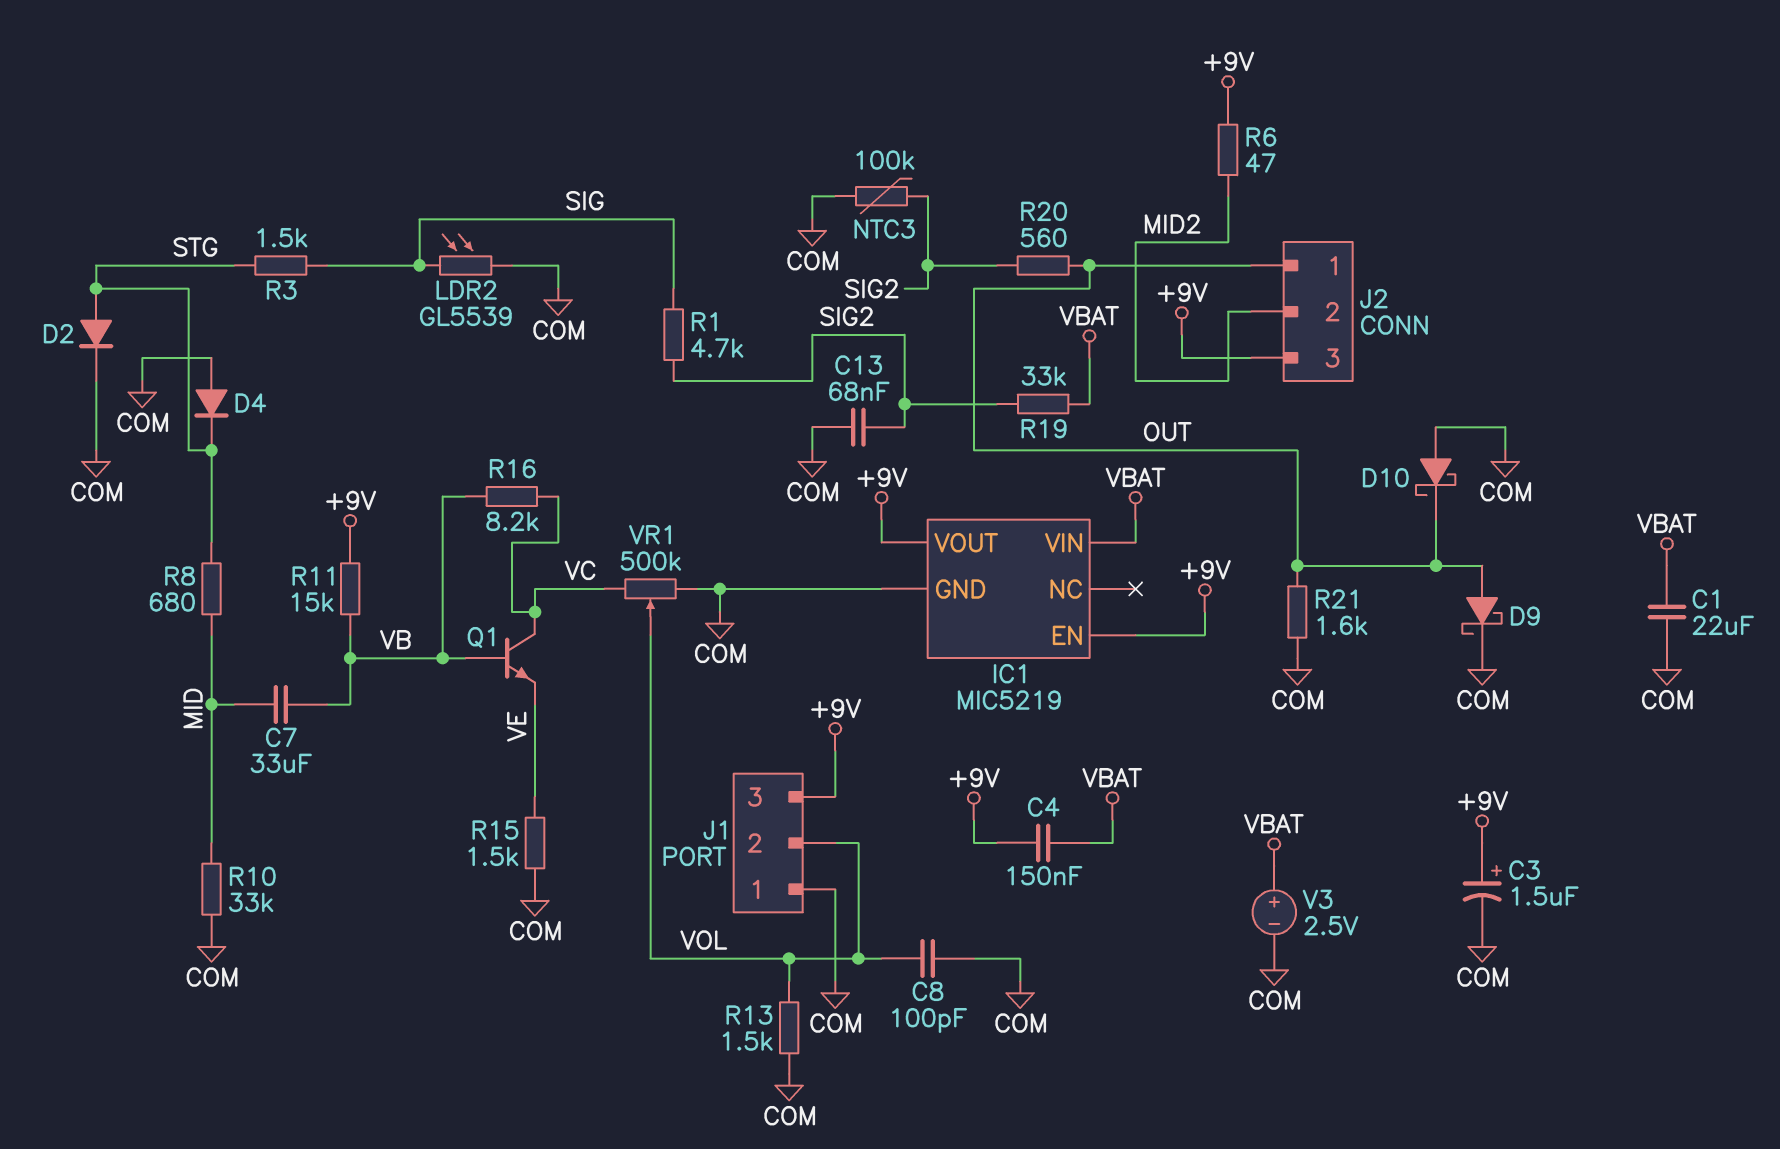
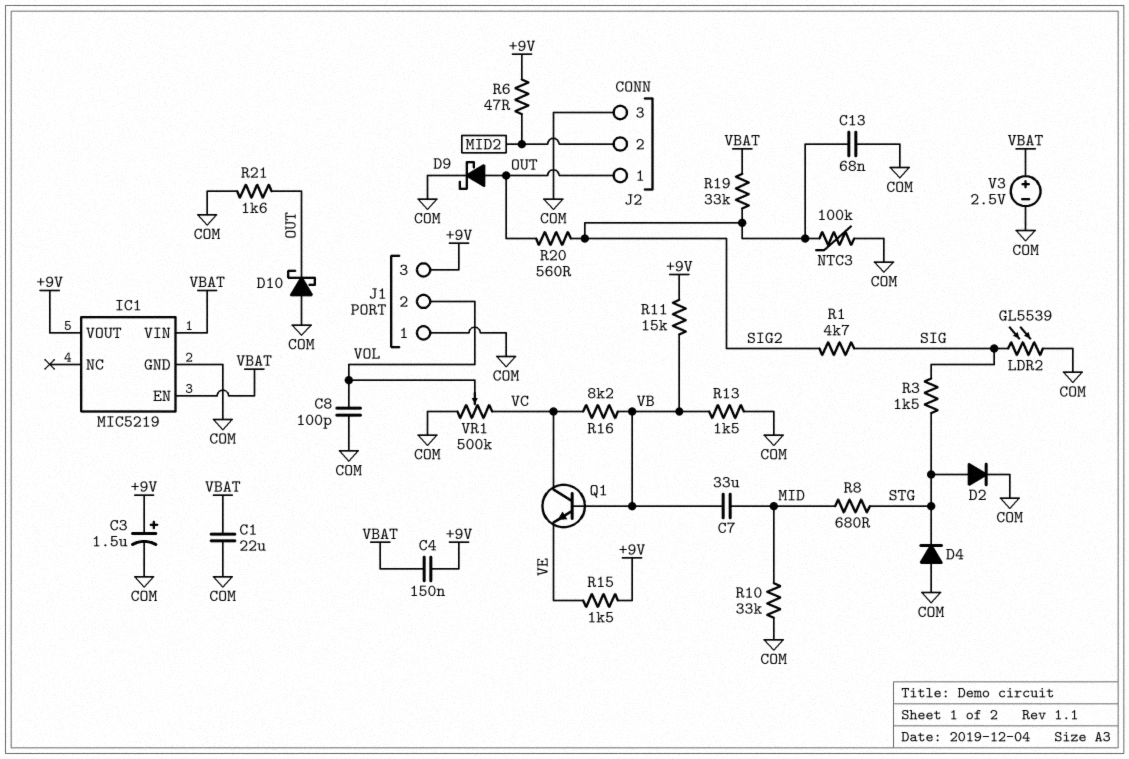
IC1 pin EN: +9V -> VBAT
J2 pin 3: +9V -> COM
R13: 1.5k (COM, VOL) -> 1.5k (COM, VB)
R15: 1.5k (COM, VE) -> 1.5k (+9V, VE)

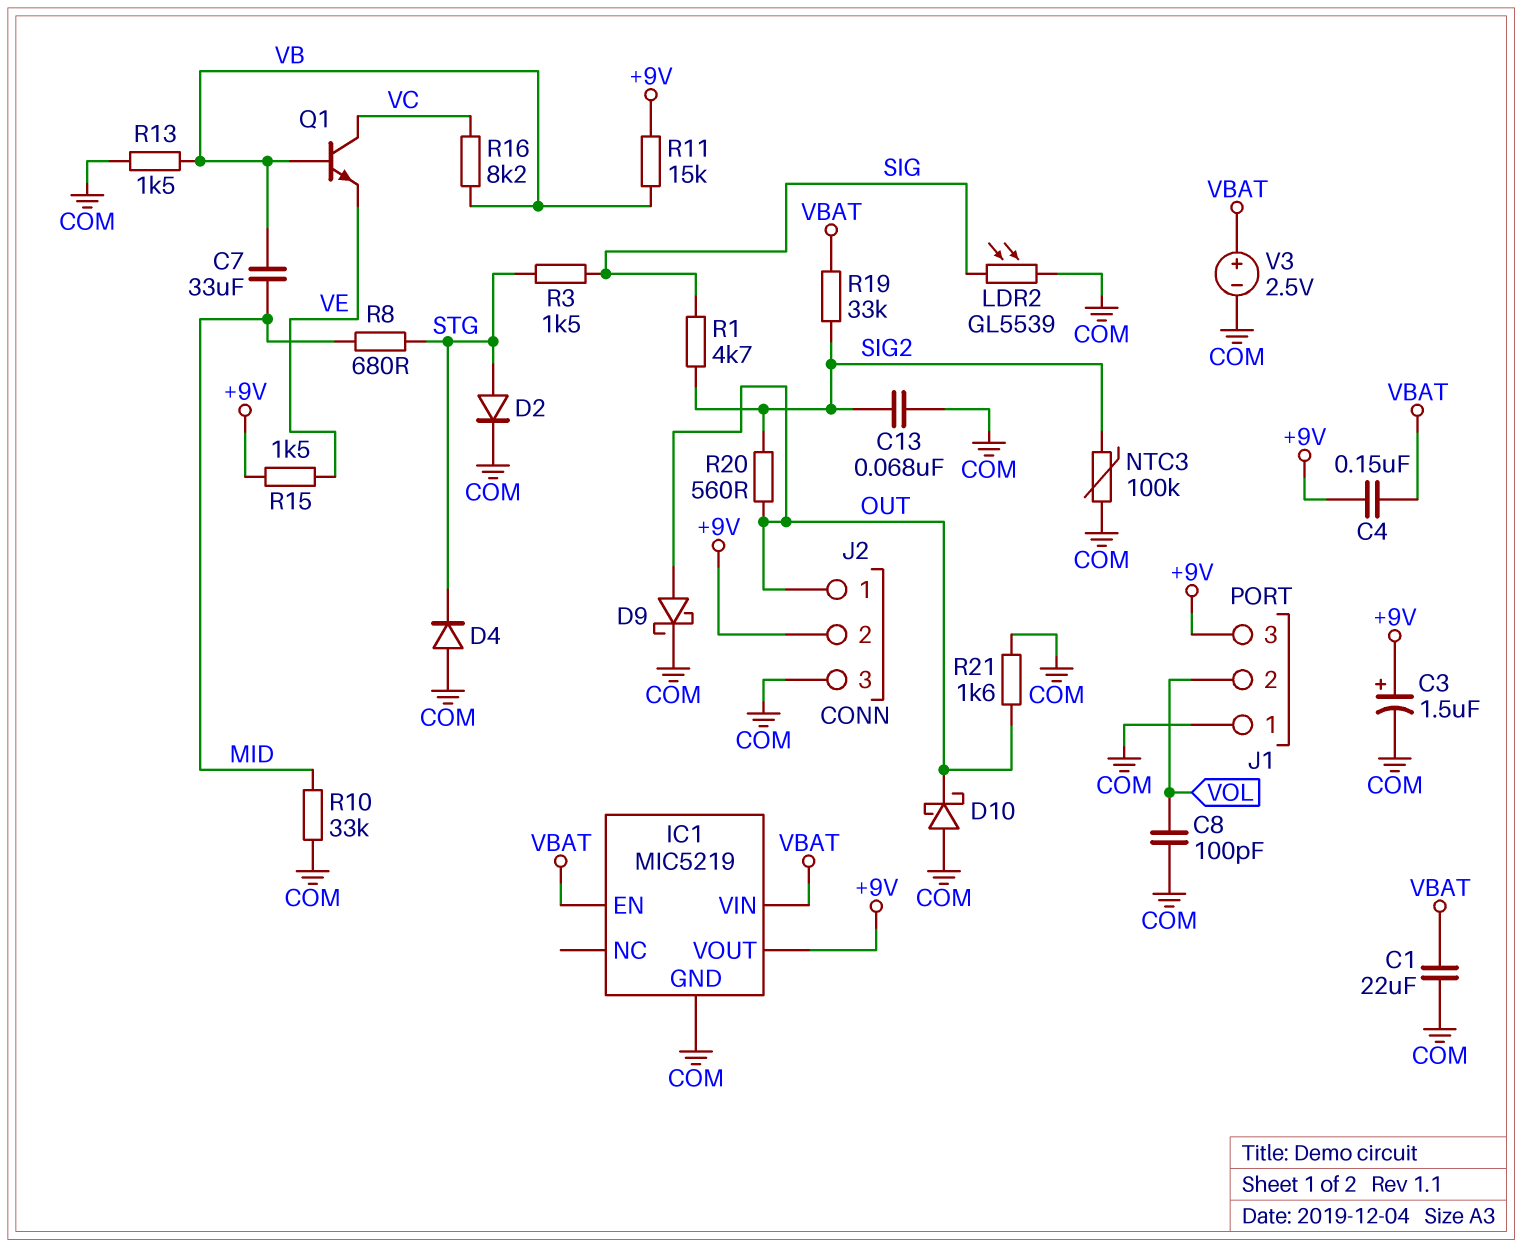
J2 pin 2: MID2 -> +9V
R6: 47 (+9V, MID2) -> none
VR1: 500k (COM, VC, wiper VOL) -> none

